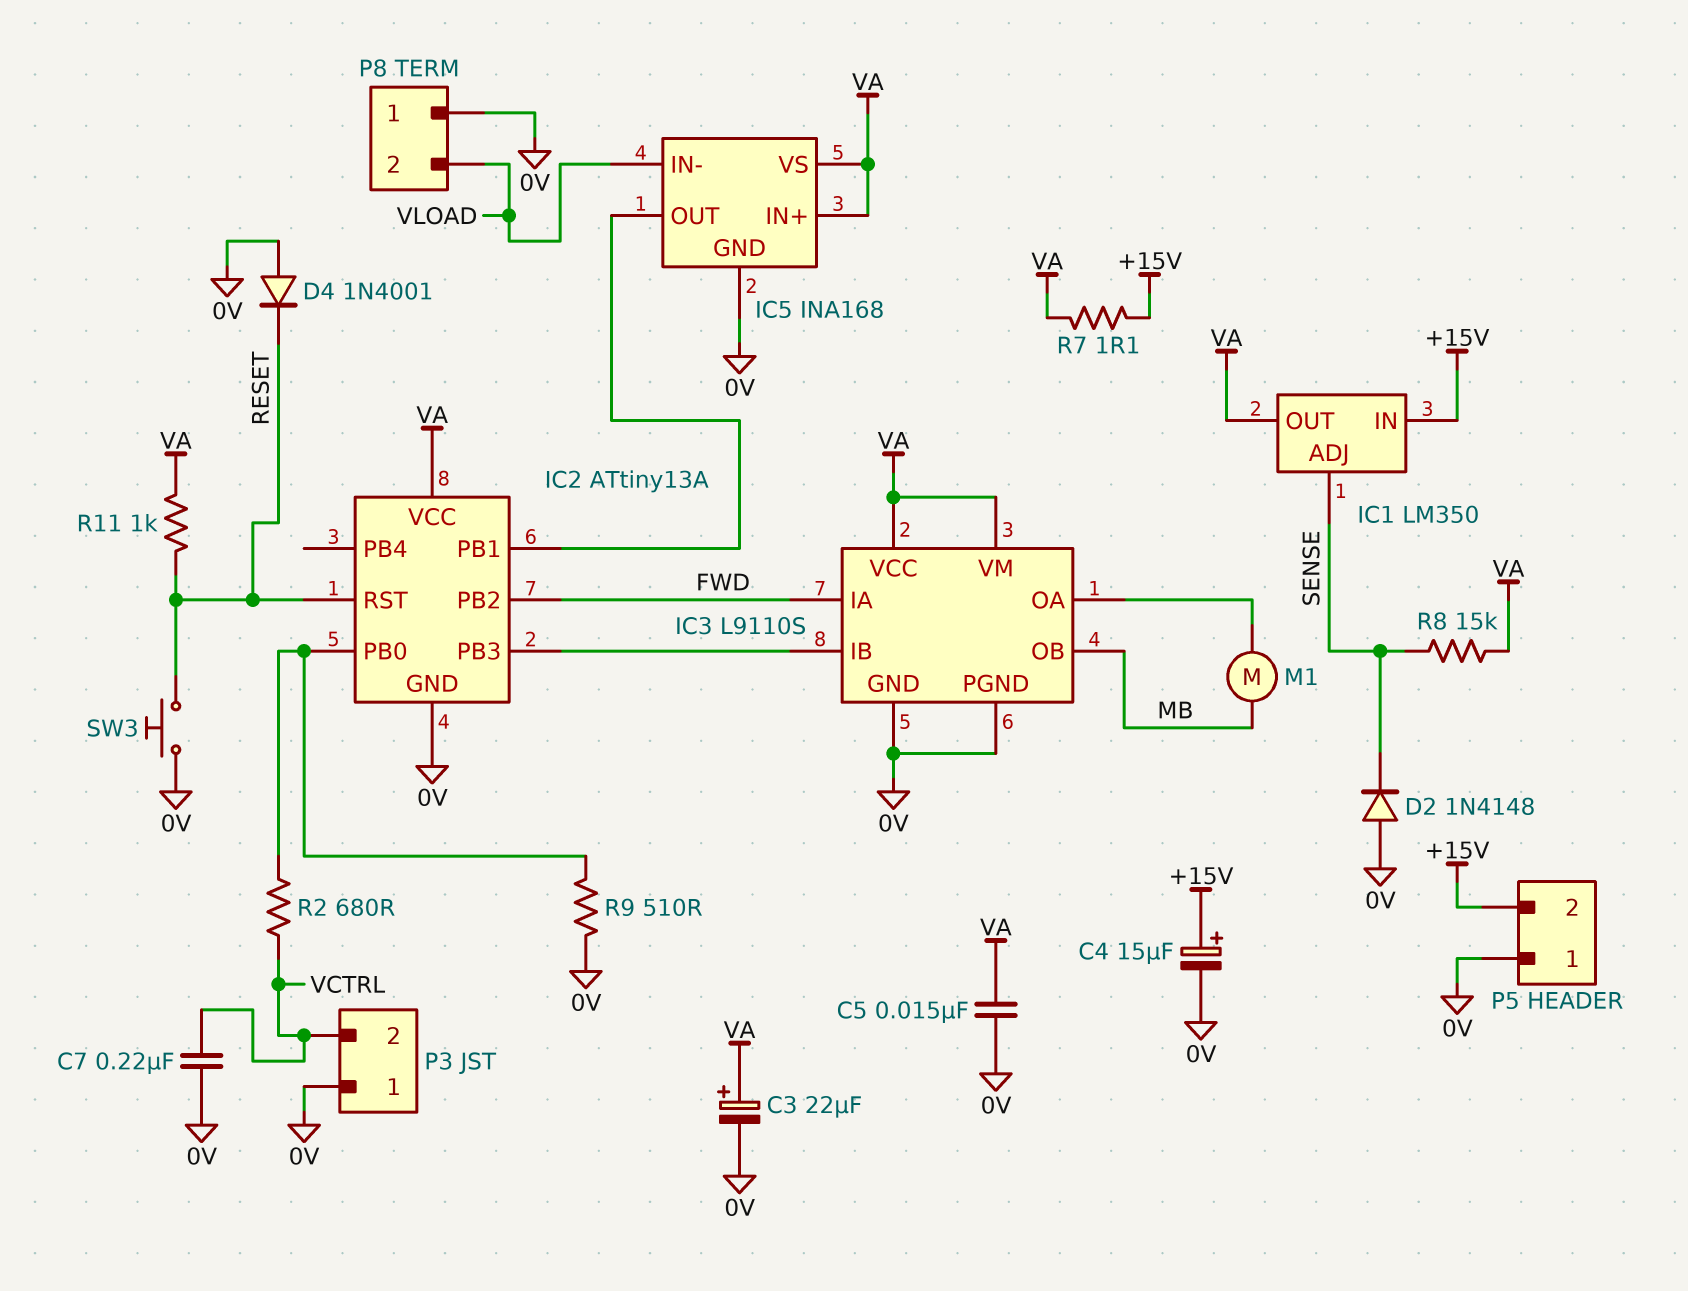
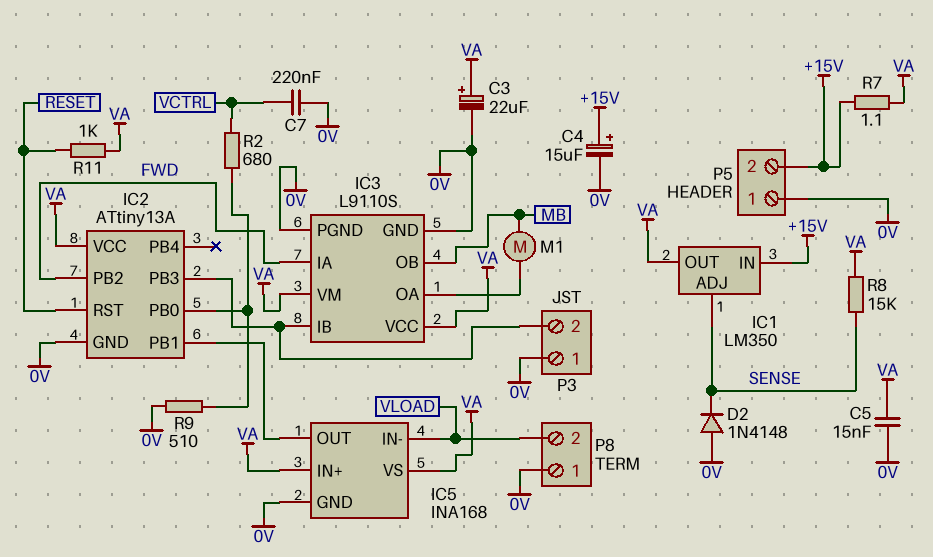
D4: diode 1N4001 (A 0V, K RESET) -> none
P3 pin 2: VCTRL -> IC2/PB3
SW3: button (0V, RESET) -> none

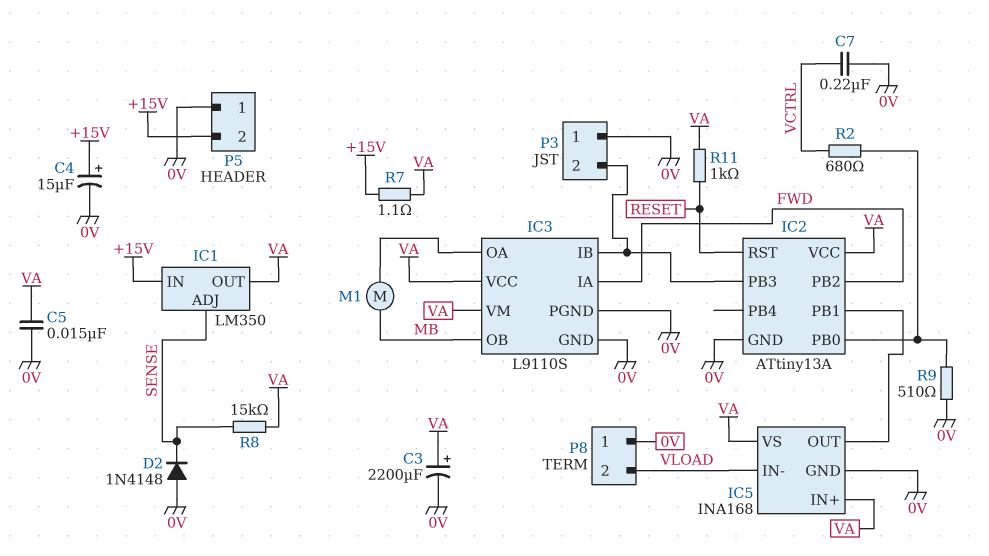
C3: 22uF (plus VA, minus 0V) -> 2200uF (plus VA, minus 0V)

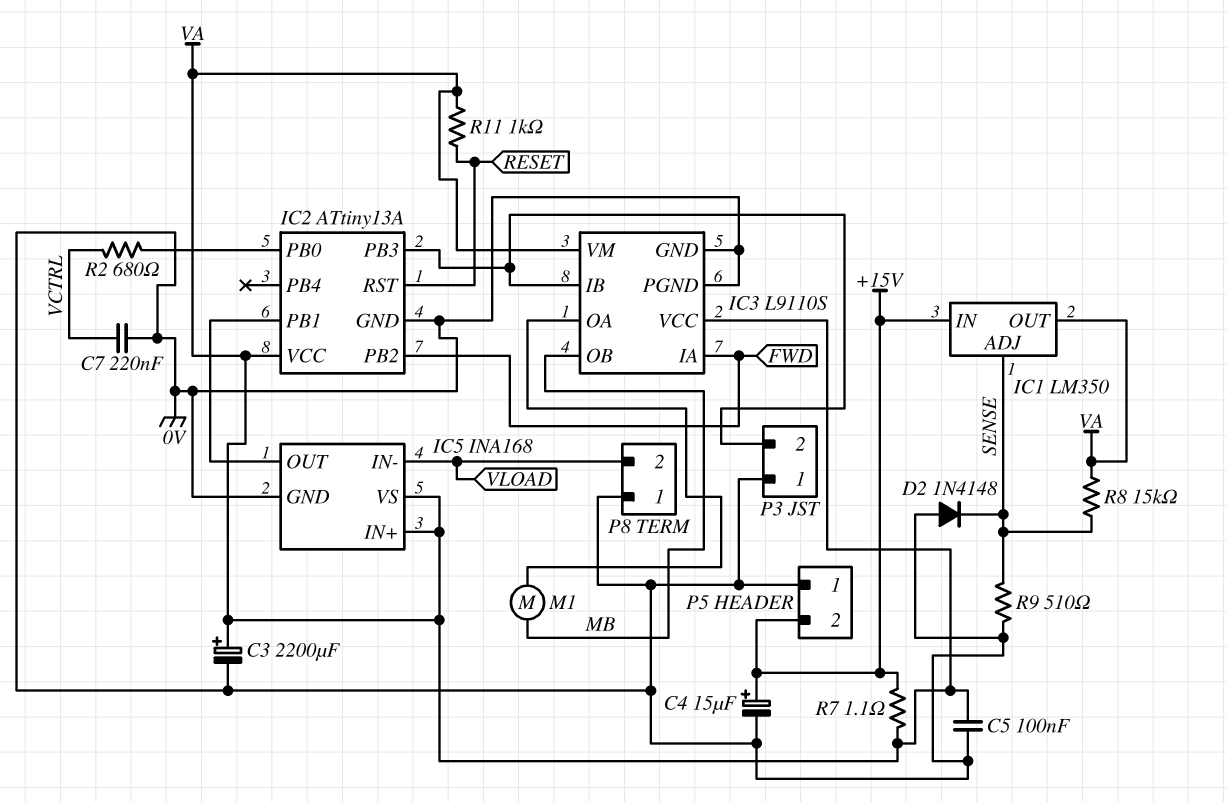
C5: 15nF (0V, VA) -> 100nF (0V, VA)
R9: 510 (0V, IC2/PB0) -> 510 (0V, SENSE)

